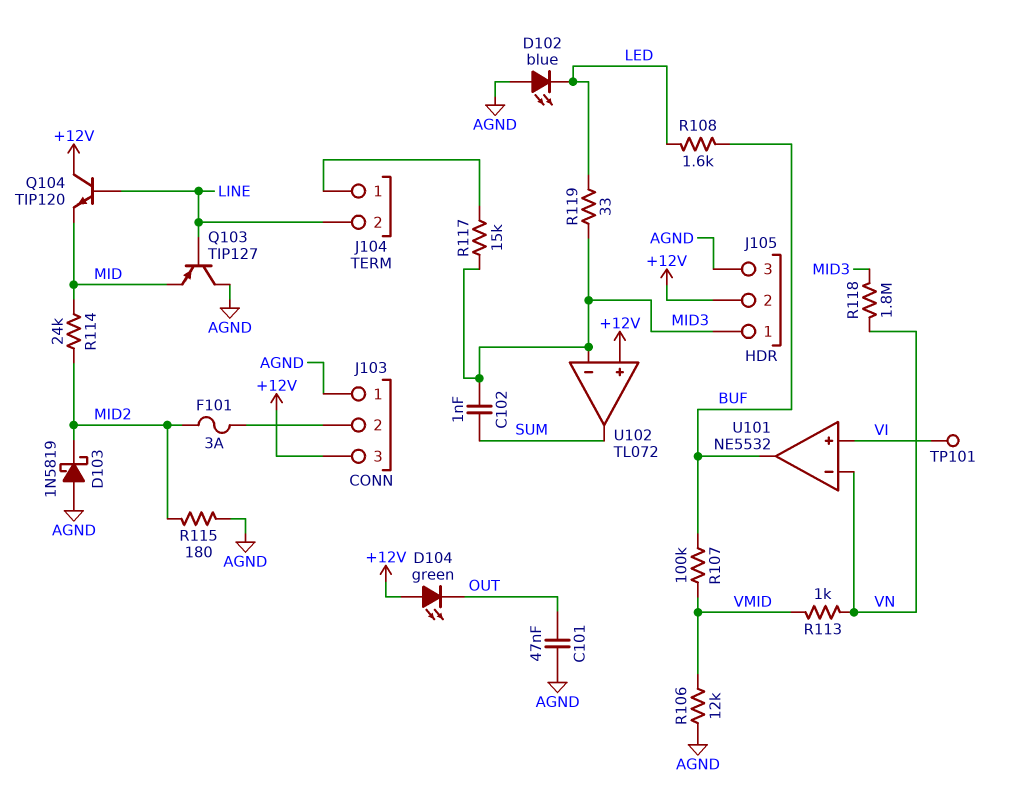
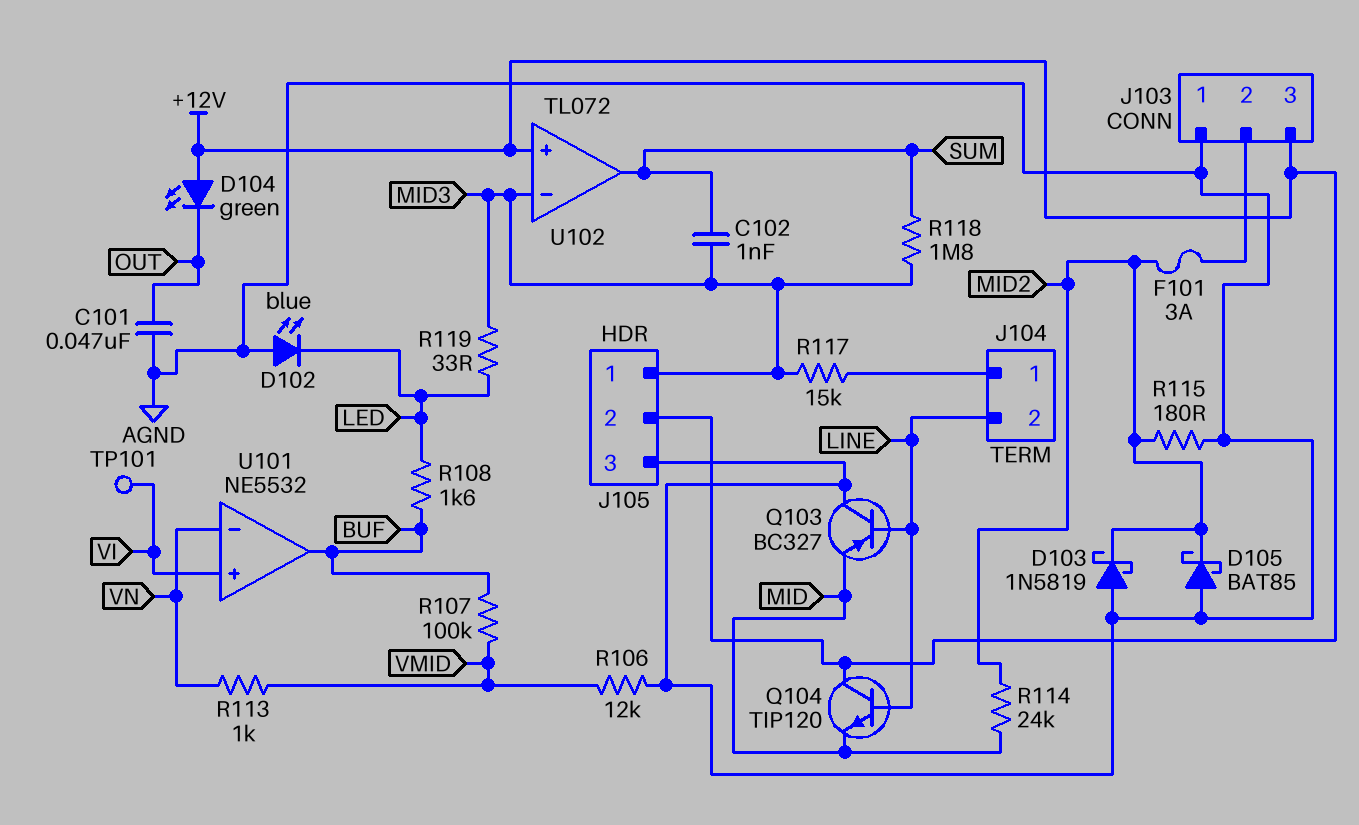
D105: none -> schottky BAT85 (A AGND, K MID2)
Q103: PNP TIP127 (B LINE, C AGND, E MID) -> PNP BC327 (B LINE, C AGND, E MID)
R118: 1.8M (MID3, VN) -> 1.8M (MID3, SUM)

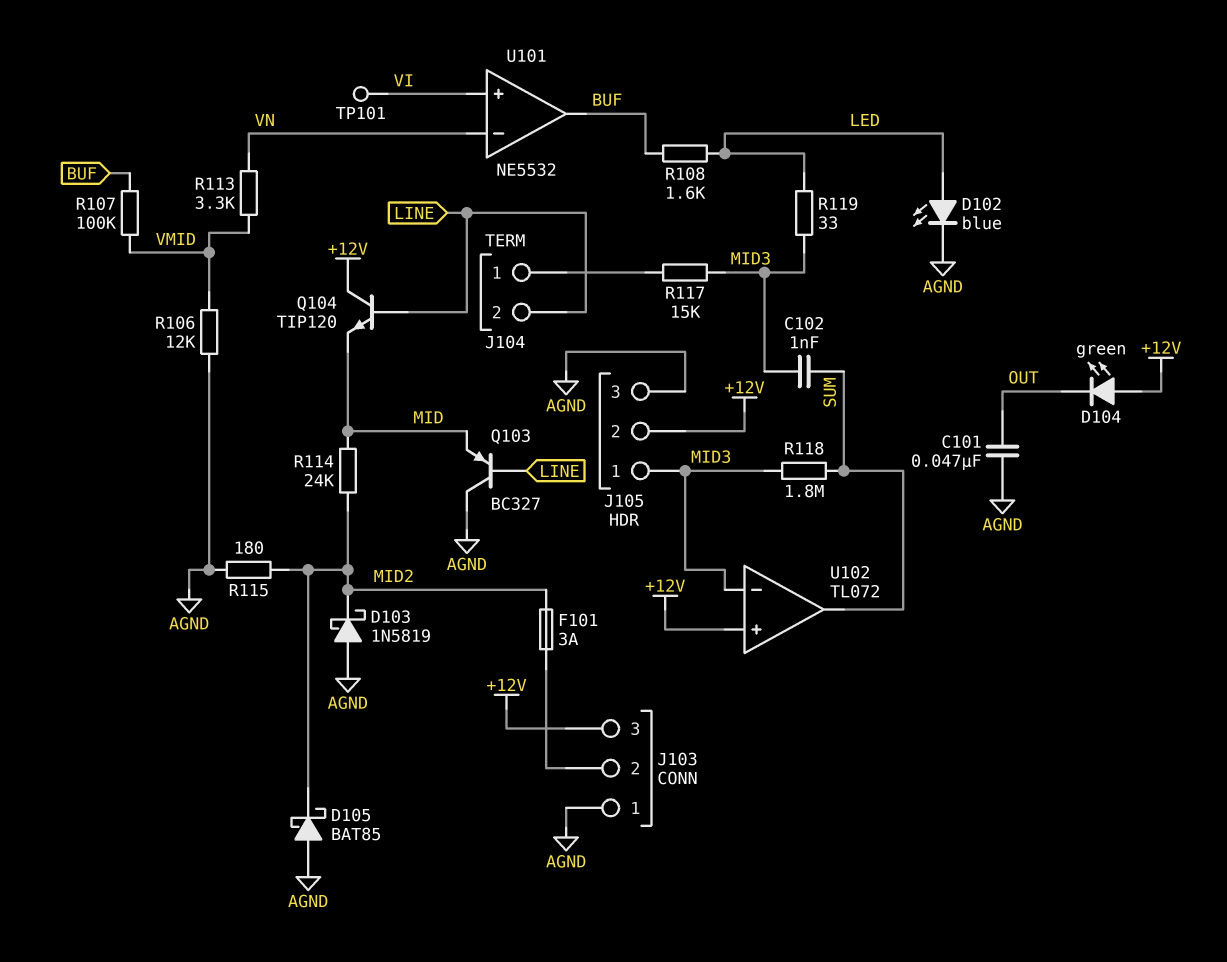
D102: LED blue (A AGND, K LED) -> LED blue (A LED, K AGND)
R113: 1k (VMID, VN) -> 3.3k (VMID, VN)

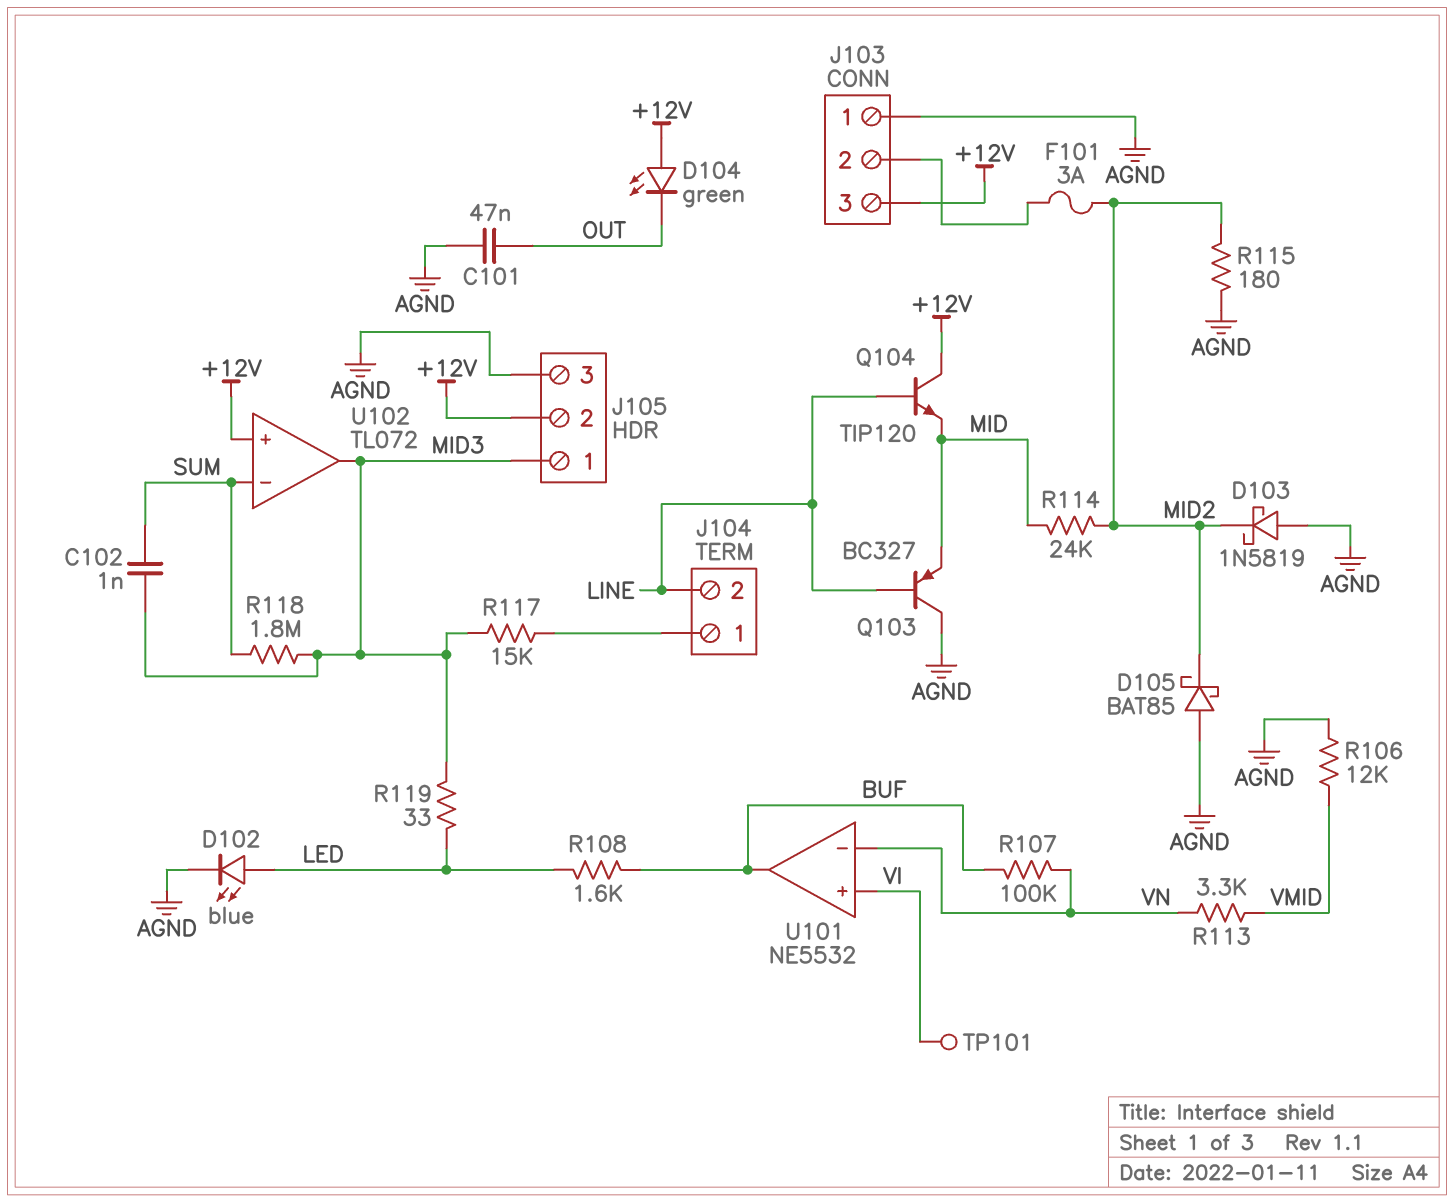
R107: 100k (BUF, VMID) -> 100k (BUF, VN)
U102 pin in-: MID3 -> SUM
U102 pin out: SUM -> MID3

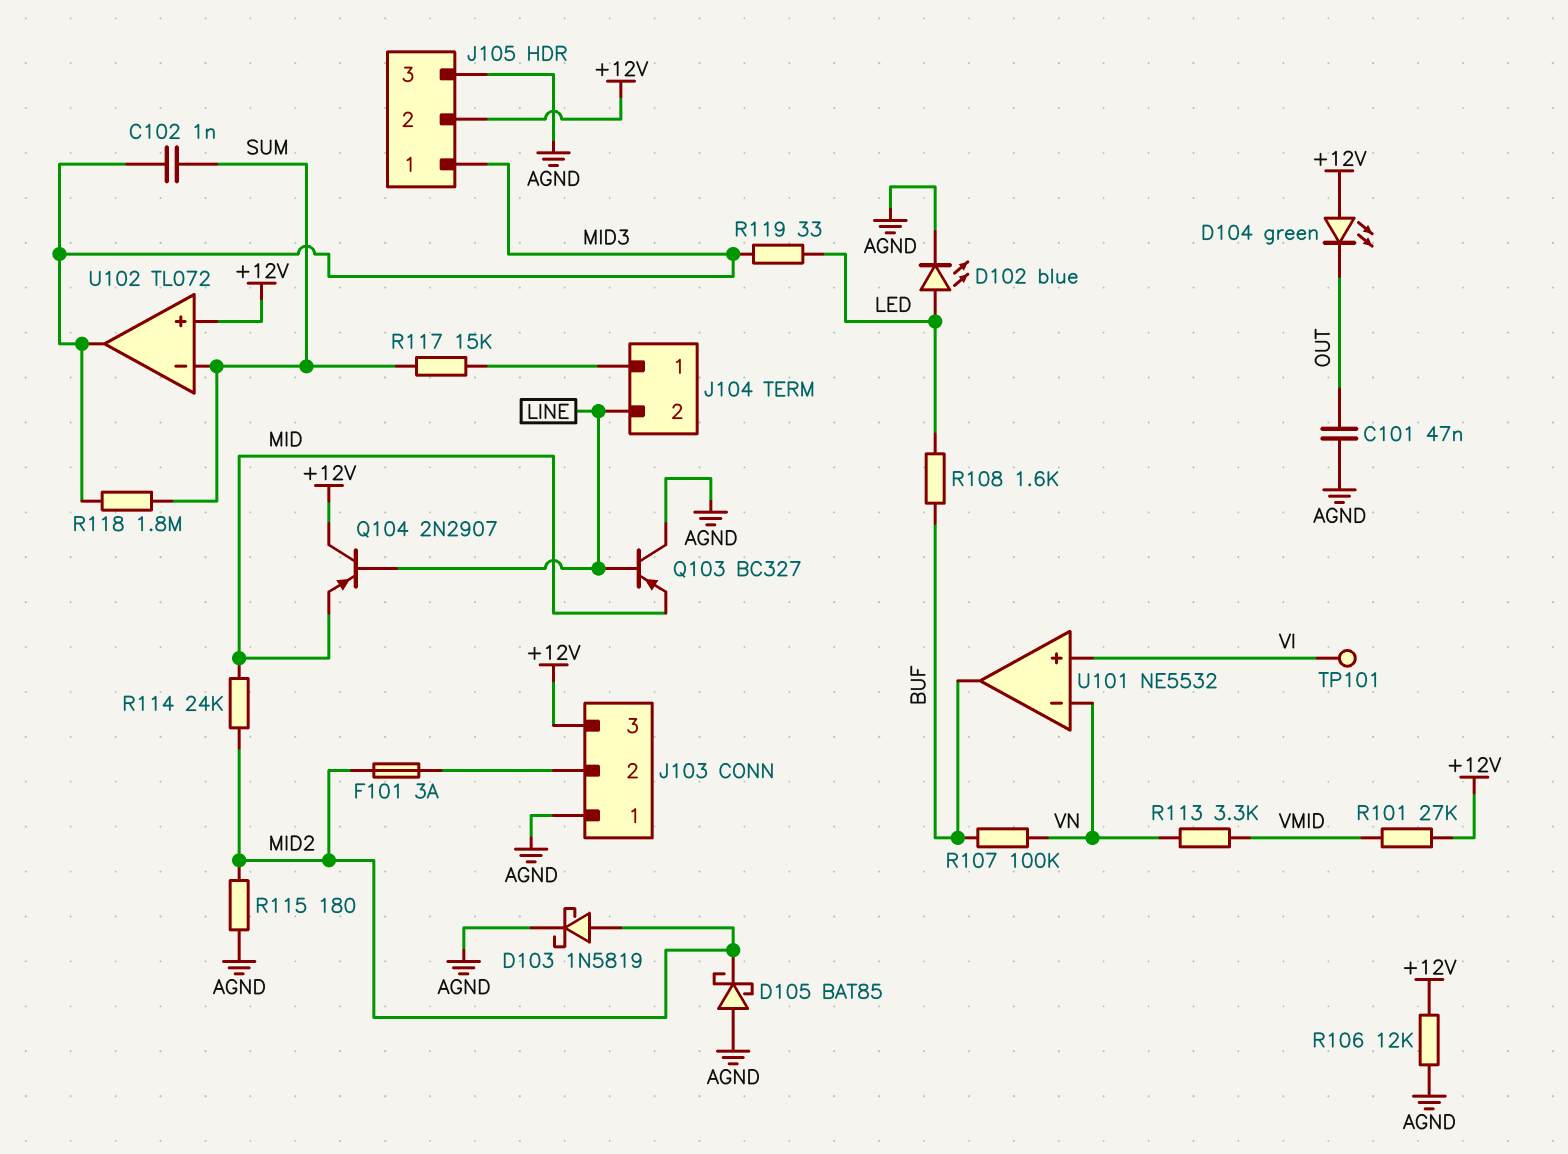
D103: schottky 1N5819 (A AGND, K MID2) -> schottky 1N5819 (A MID2, K AGND)
Q104: NPN TIP120 (B LINE, C +12V, E MID) -> PNP 2N2907 (B LINE, C +12V, E MID)
R101: none -> 27k (+12V, VMID)
R106: 12k (AGND, VMID) -> 12k (+12V, AGND)
R117: 15k (J104/1, MID3) -> 15k (J104/1, SUM)

